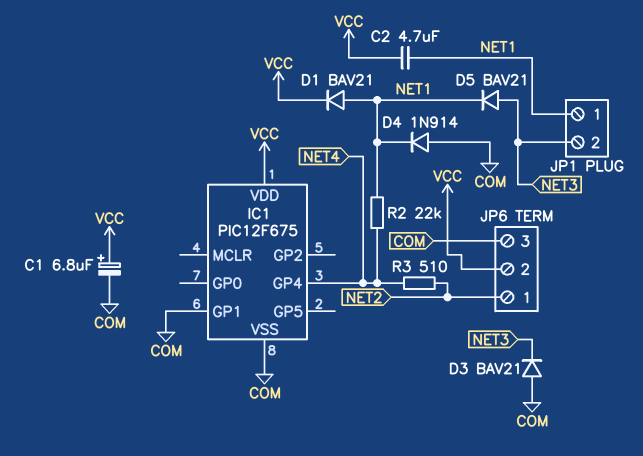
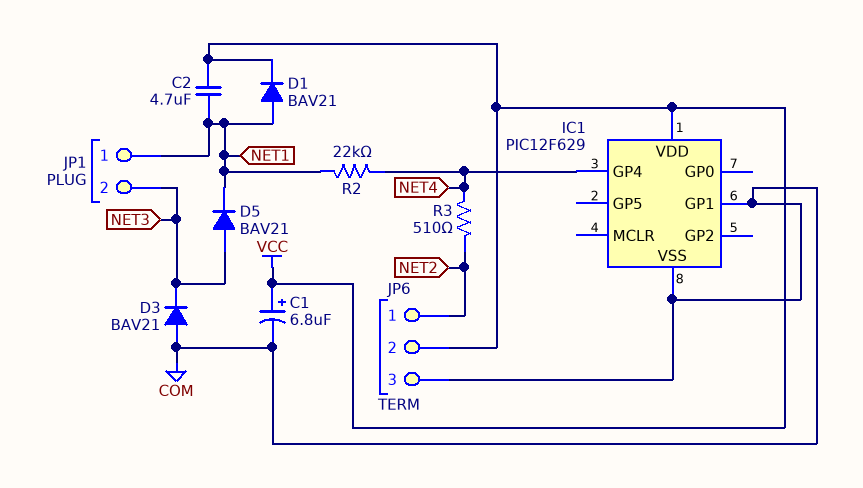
D4: diode 1N914 (A COM, K NET1) -> none
IC1: PIC12F675 -> PIC12F629

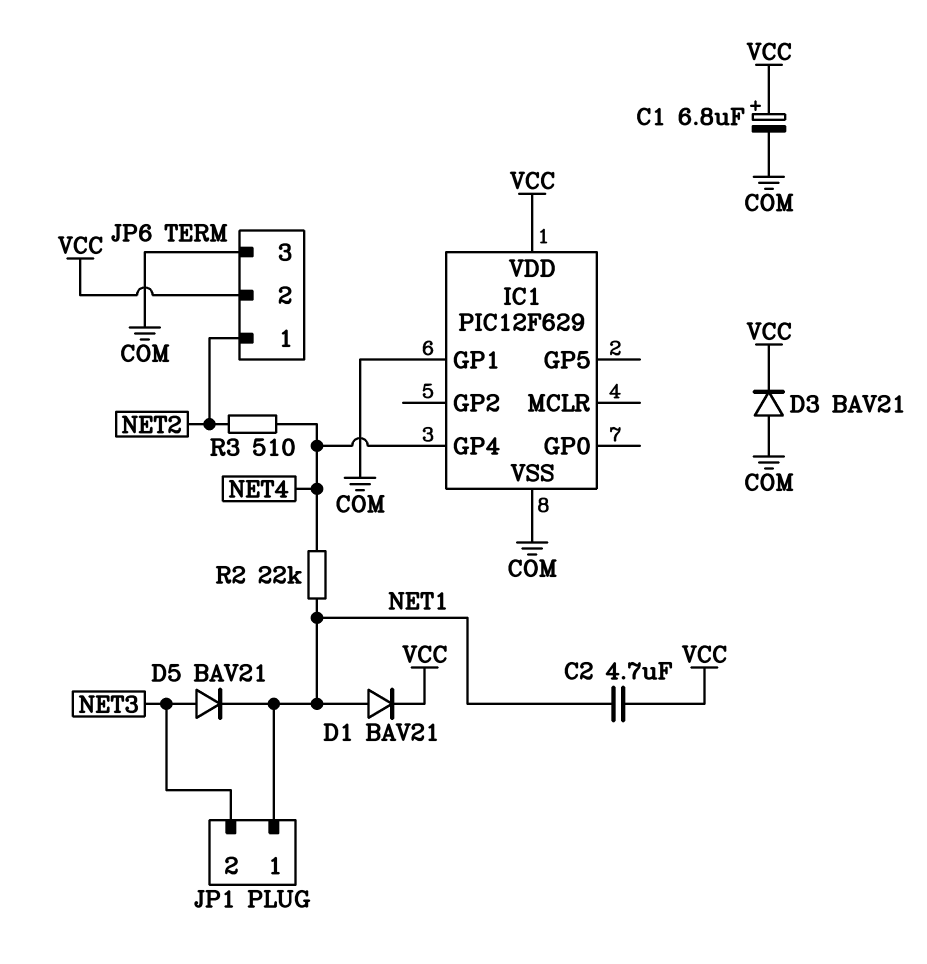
D3: diode BAV21 (A COM, K NET3) -> diode BAV21 (A COM, K VCC)

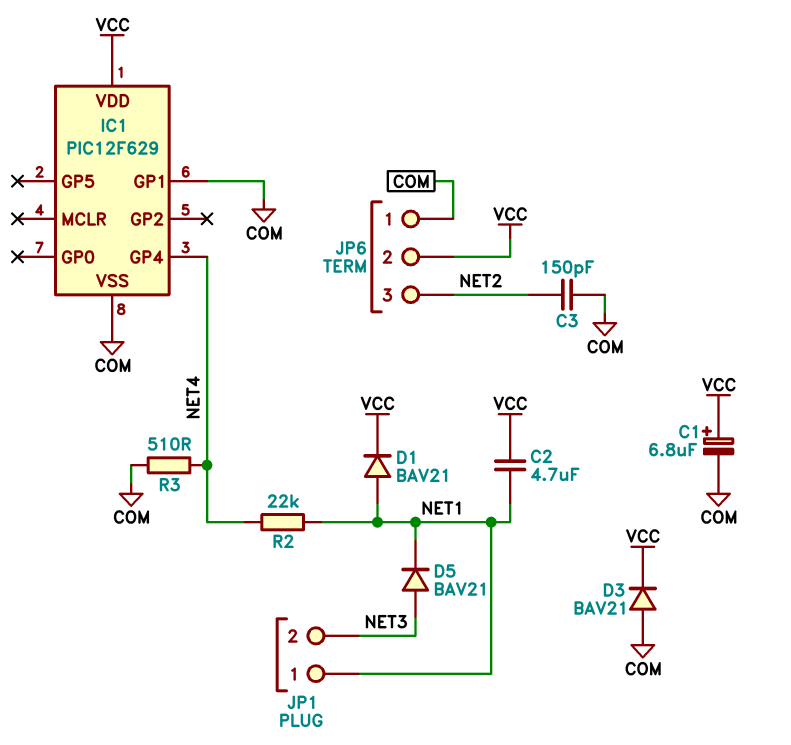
C3: none -> 150pF (COM, NET2)
JP6 pin 1: NET2 -> COM
JP6 pin 3: COM -> NET2
R3: 510 (NET2, NET4) -> 510 (COM, NET4)

